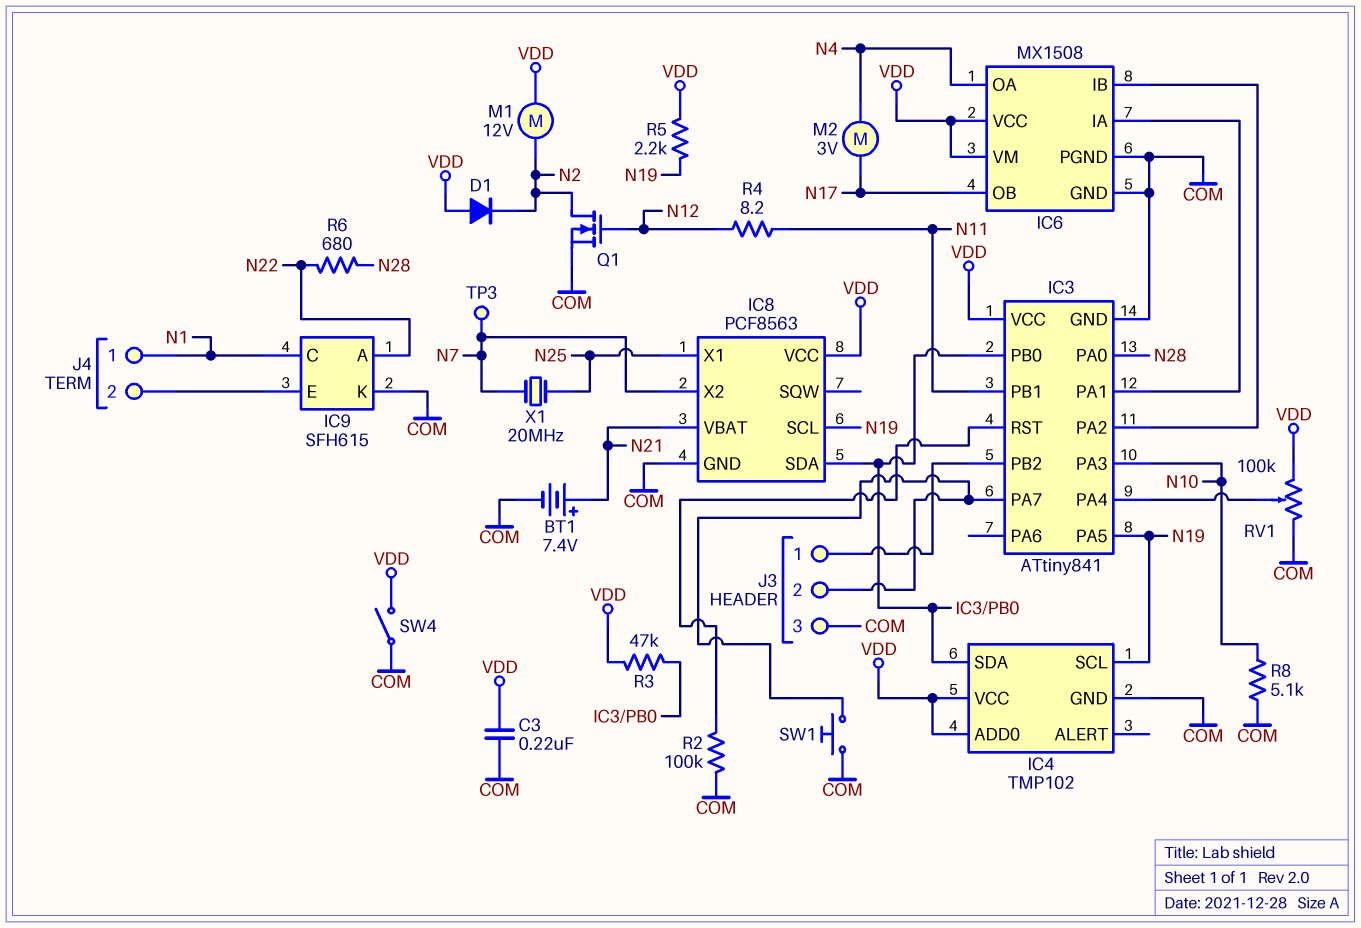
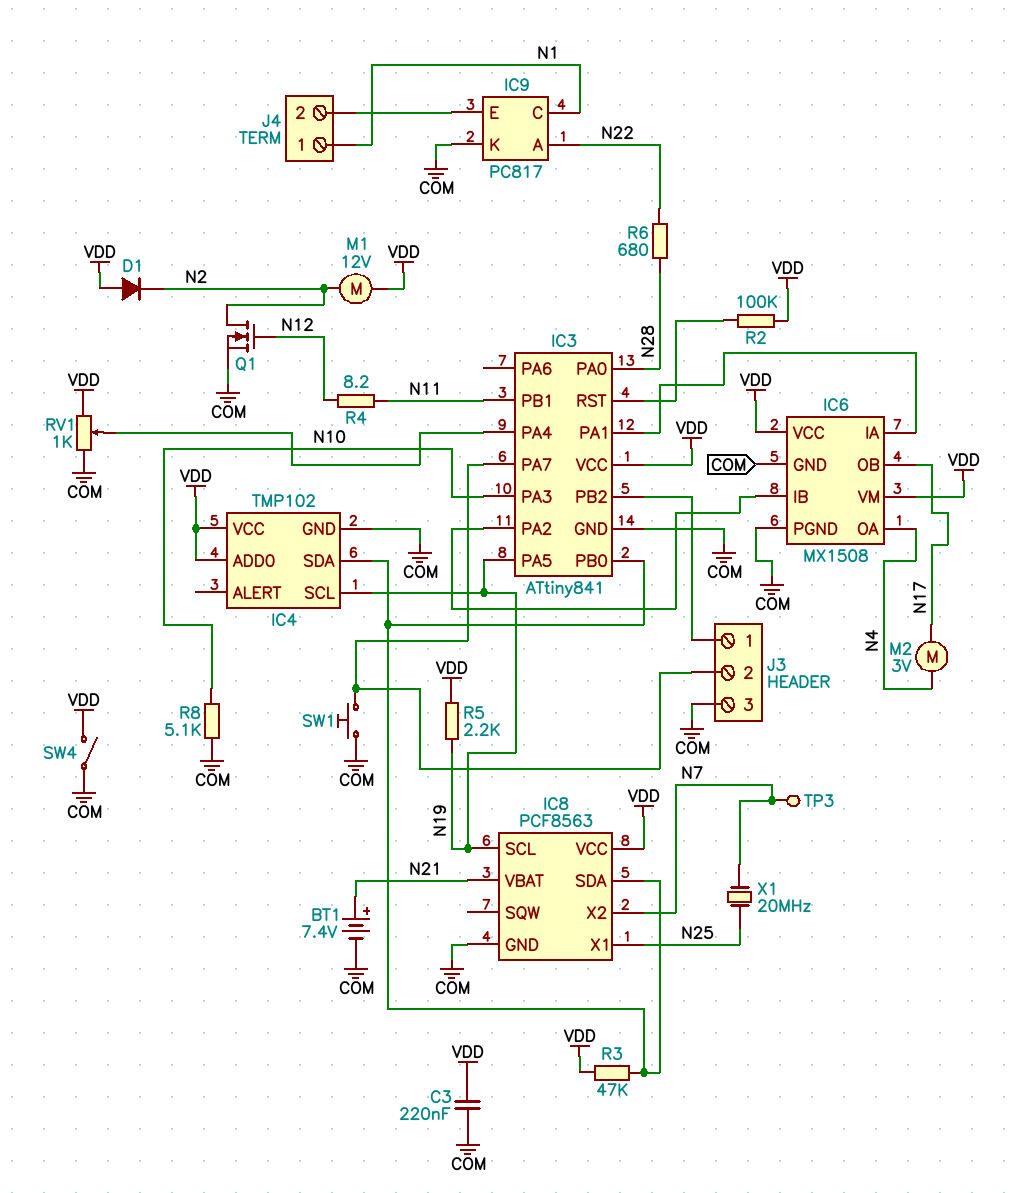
IC9: SFH615 -> PC817
R2: 100k (COM, IC3/RST) -> 100k (IC3/RST, VDD)
RV1: 100k (COM, VDD, wiper IC3/PA4) -> 1k (COM, VDD, wiper IC3/PA4)

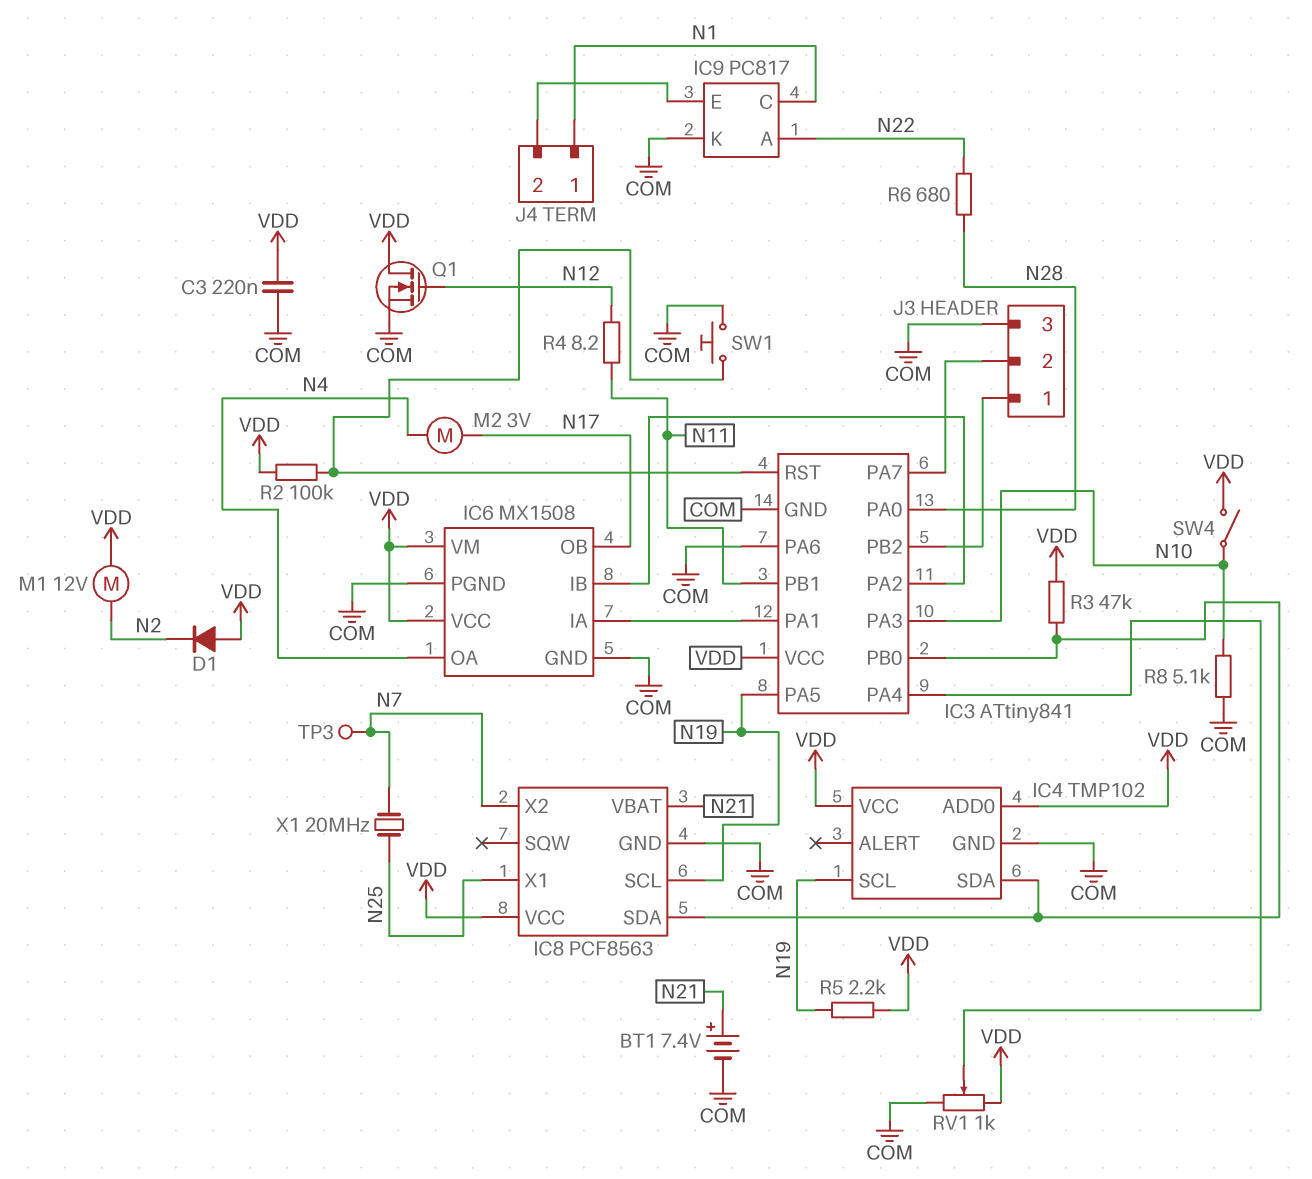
IC3 pin PA6: none -> COM
Q1: NMOS (G N12, D N2, S COM) -> NMOS (G N12, D VDD, S COM)
SW1: button (COM, IC3/PA7) -> button (COM, IC3/RST)
SW4: switch (COM, VDD) -> switch (N10, VDD)

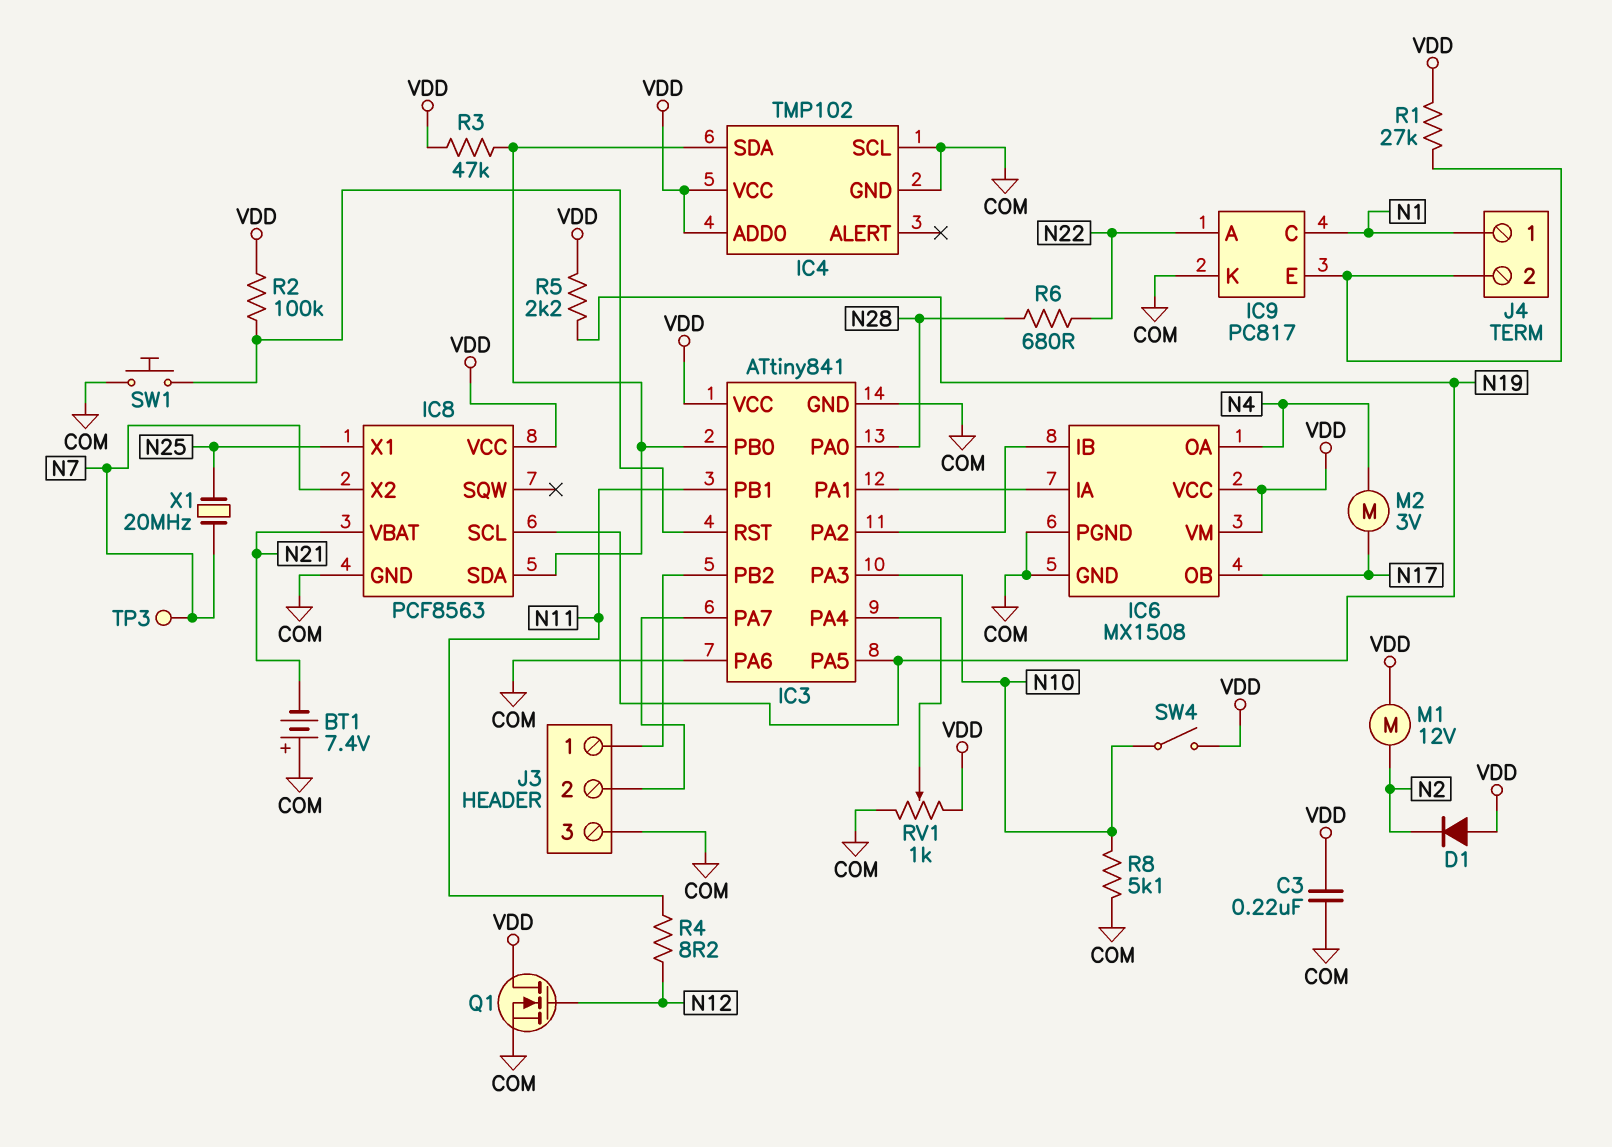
BT1: 7.4V (plus N21, minus COM) -> 7.4V (plus COM, minus N21)
IC4 pin SCL: N19 -> COM
R1: none -> 27k (IC9/E, VDD)

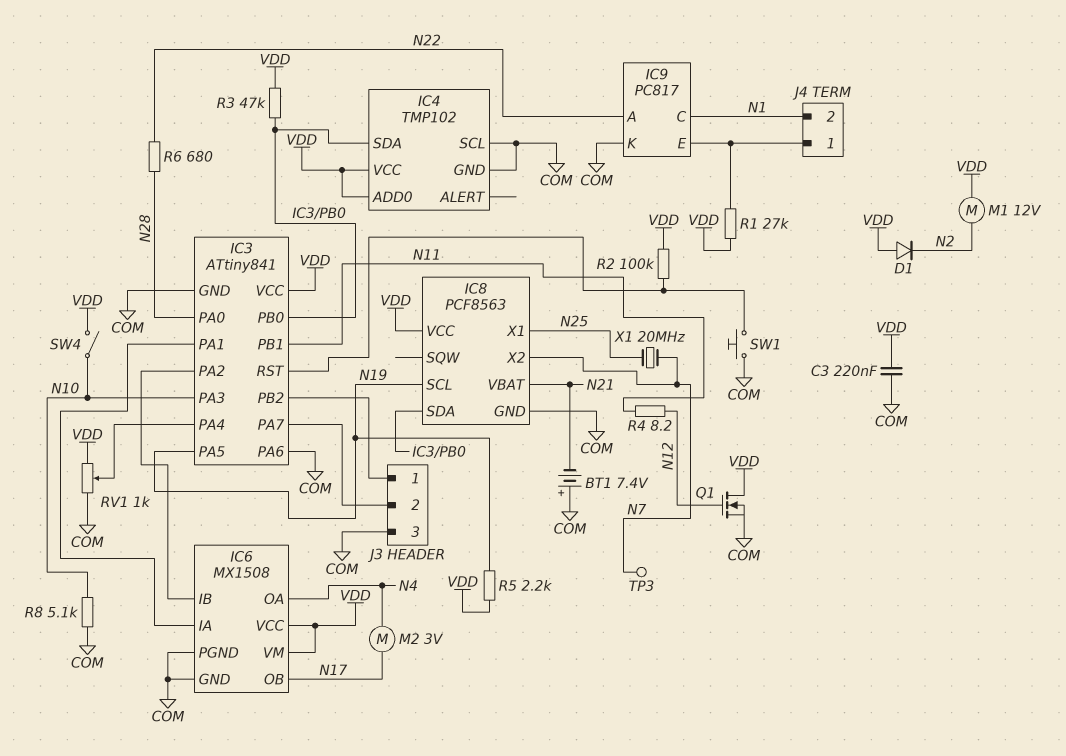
J4 pin 1: N1 -> IC9/E
J4 pin 2: IC9/E -> N1

